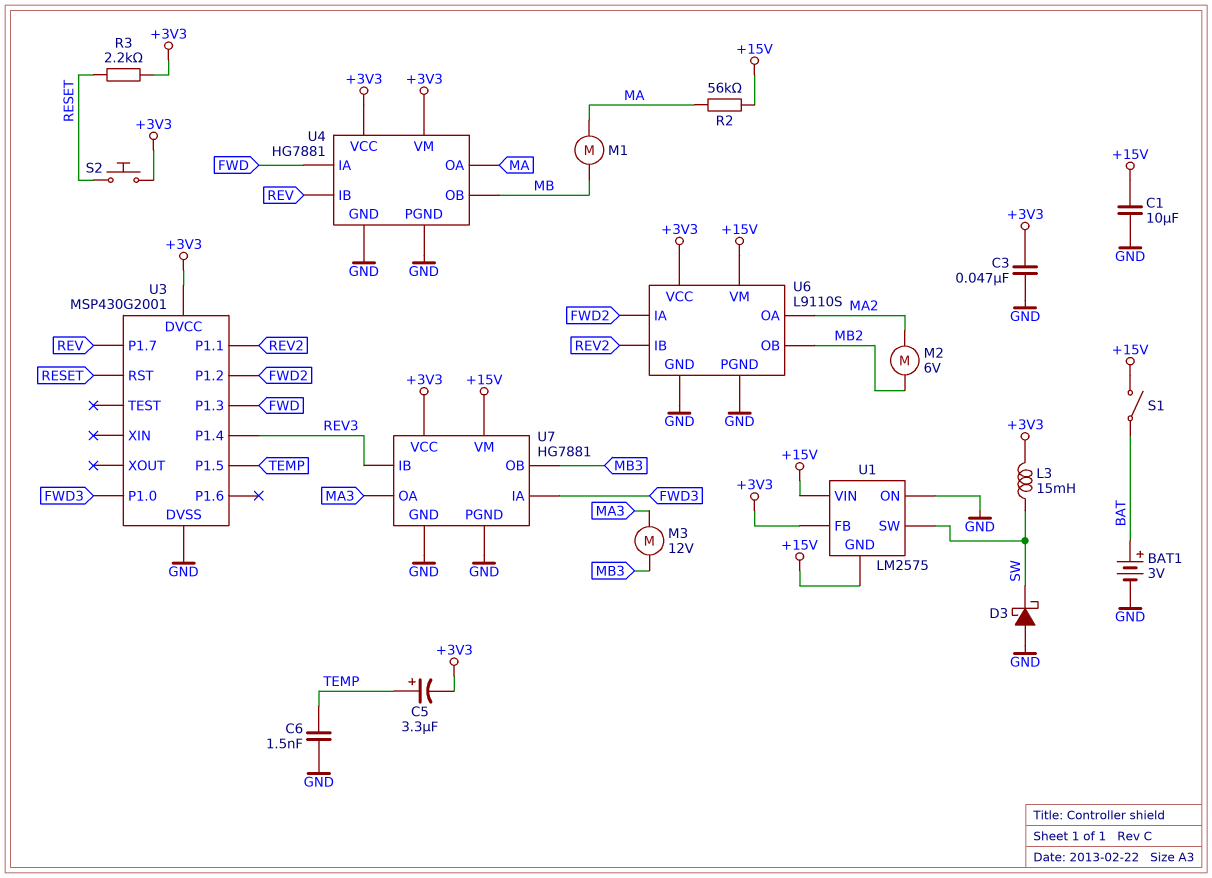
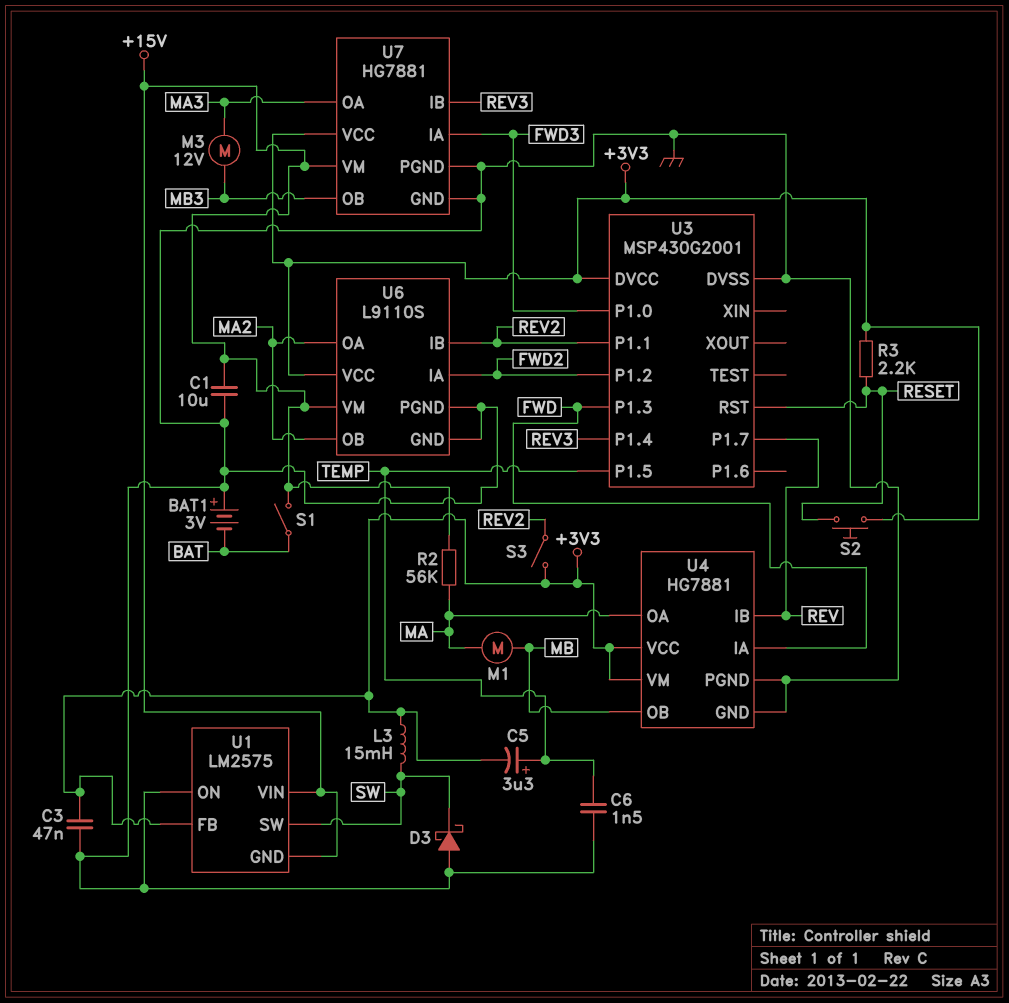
BAT1: 3V (plus BAT, minus GND) -> 3V (plus GND, minus BAT)
M2: motor 6V (MA2, MB2) -> none
S3: none -> switch (+3V3, REV2)
U6 pin OB: MB2 -> MA2

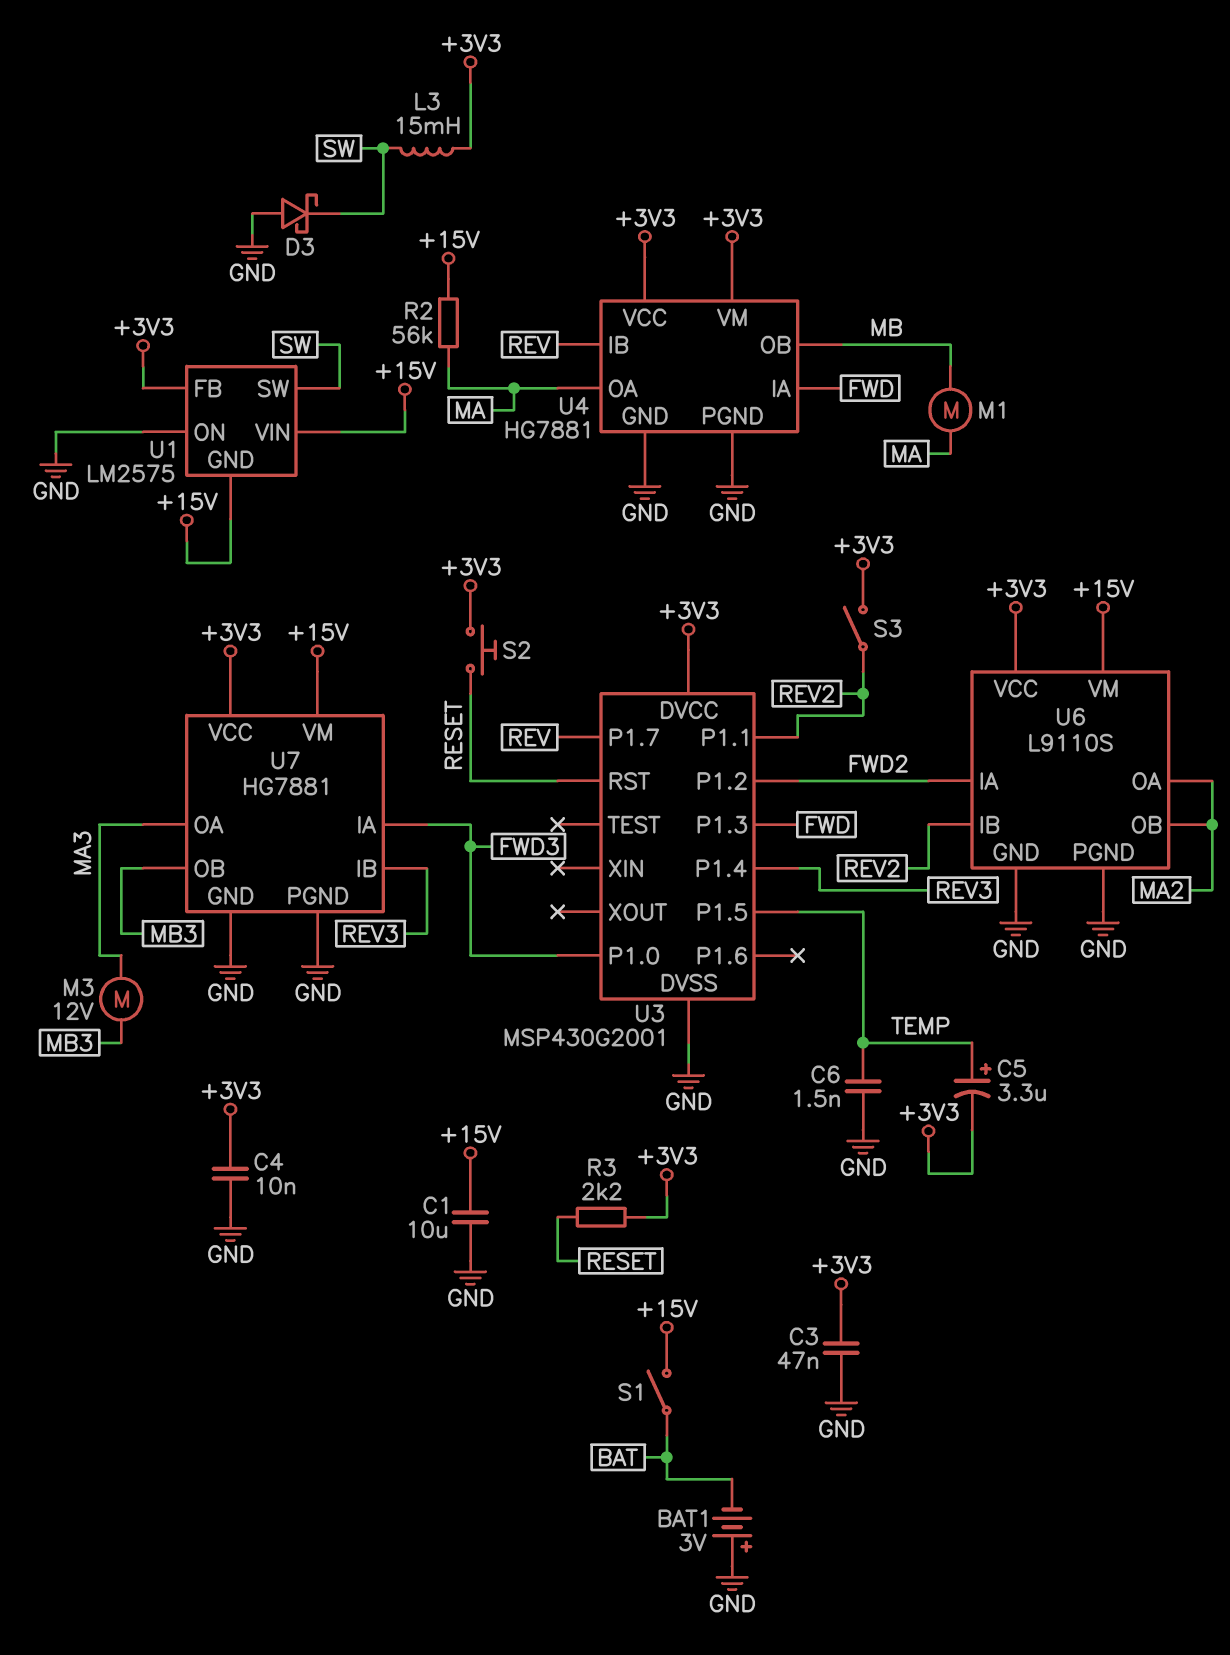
C4: none -> 10nF (+3V3, GND)

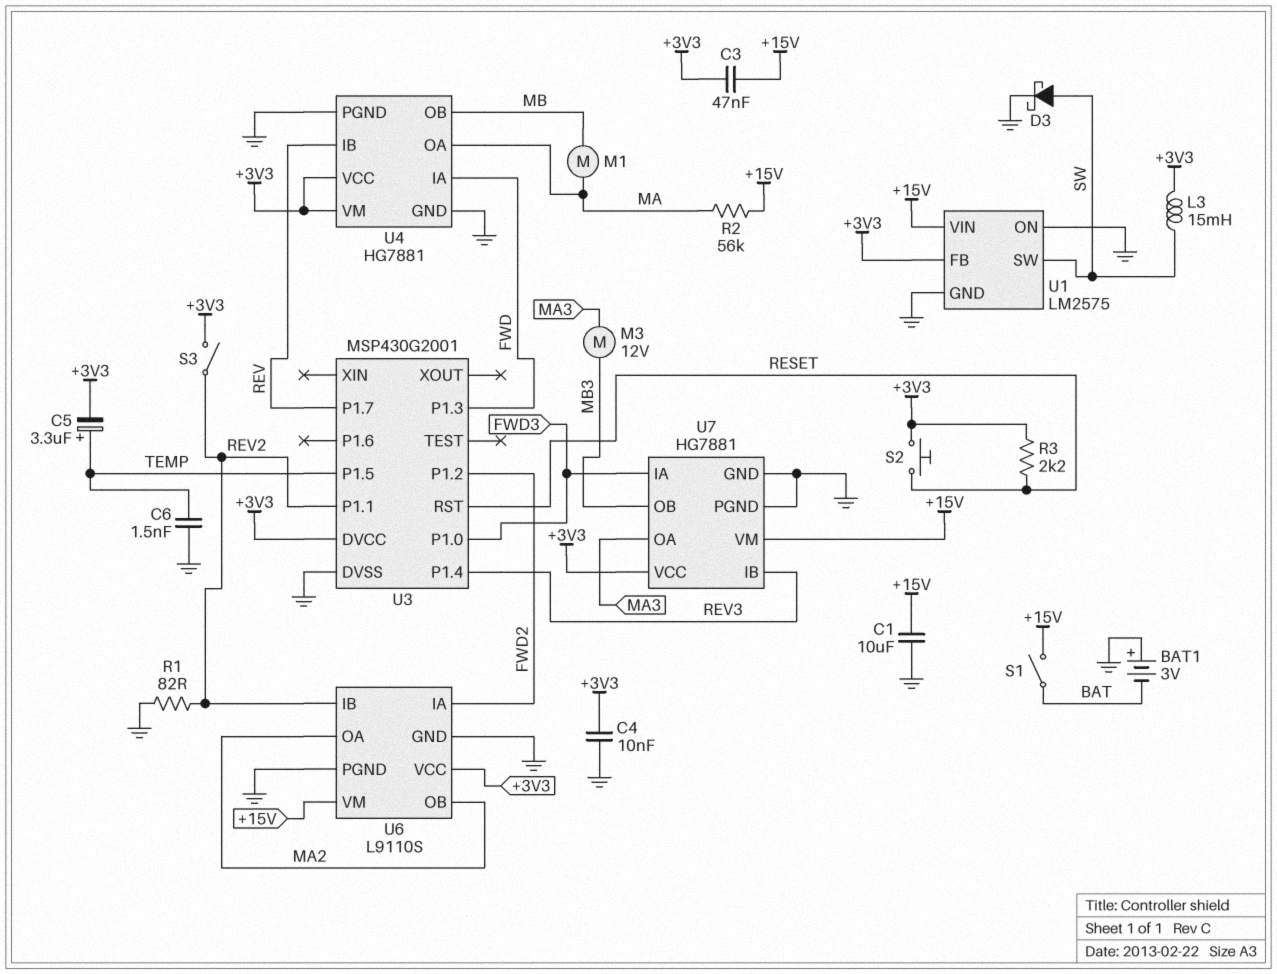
C3: 47nF (+3V3, GND) -> 47nF (+3V3, +15V)
D3: schottky (A GND, K SW) -> schottky (A SW, K GND)
R1: none -> 82 (GND, REV2)
U1 pin GND: +15V -> GND

